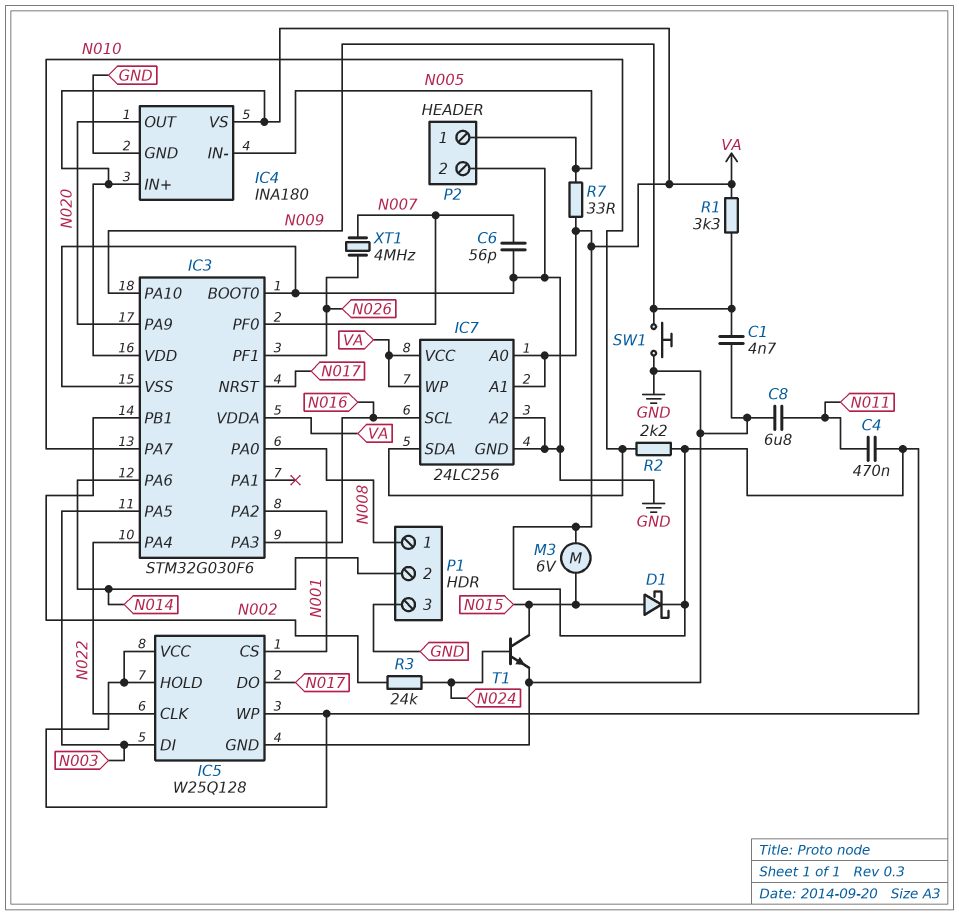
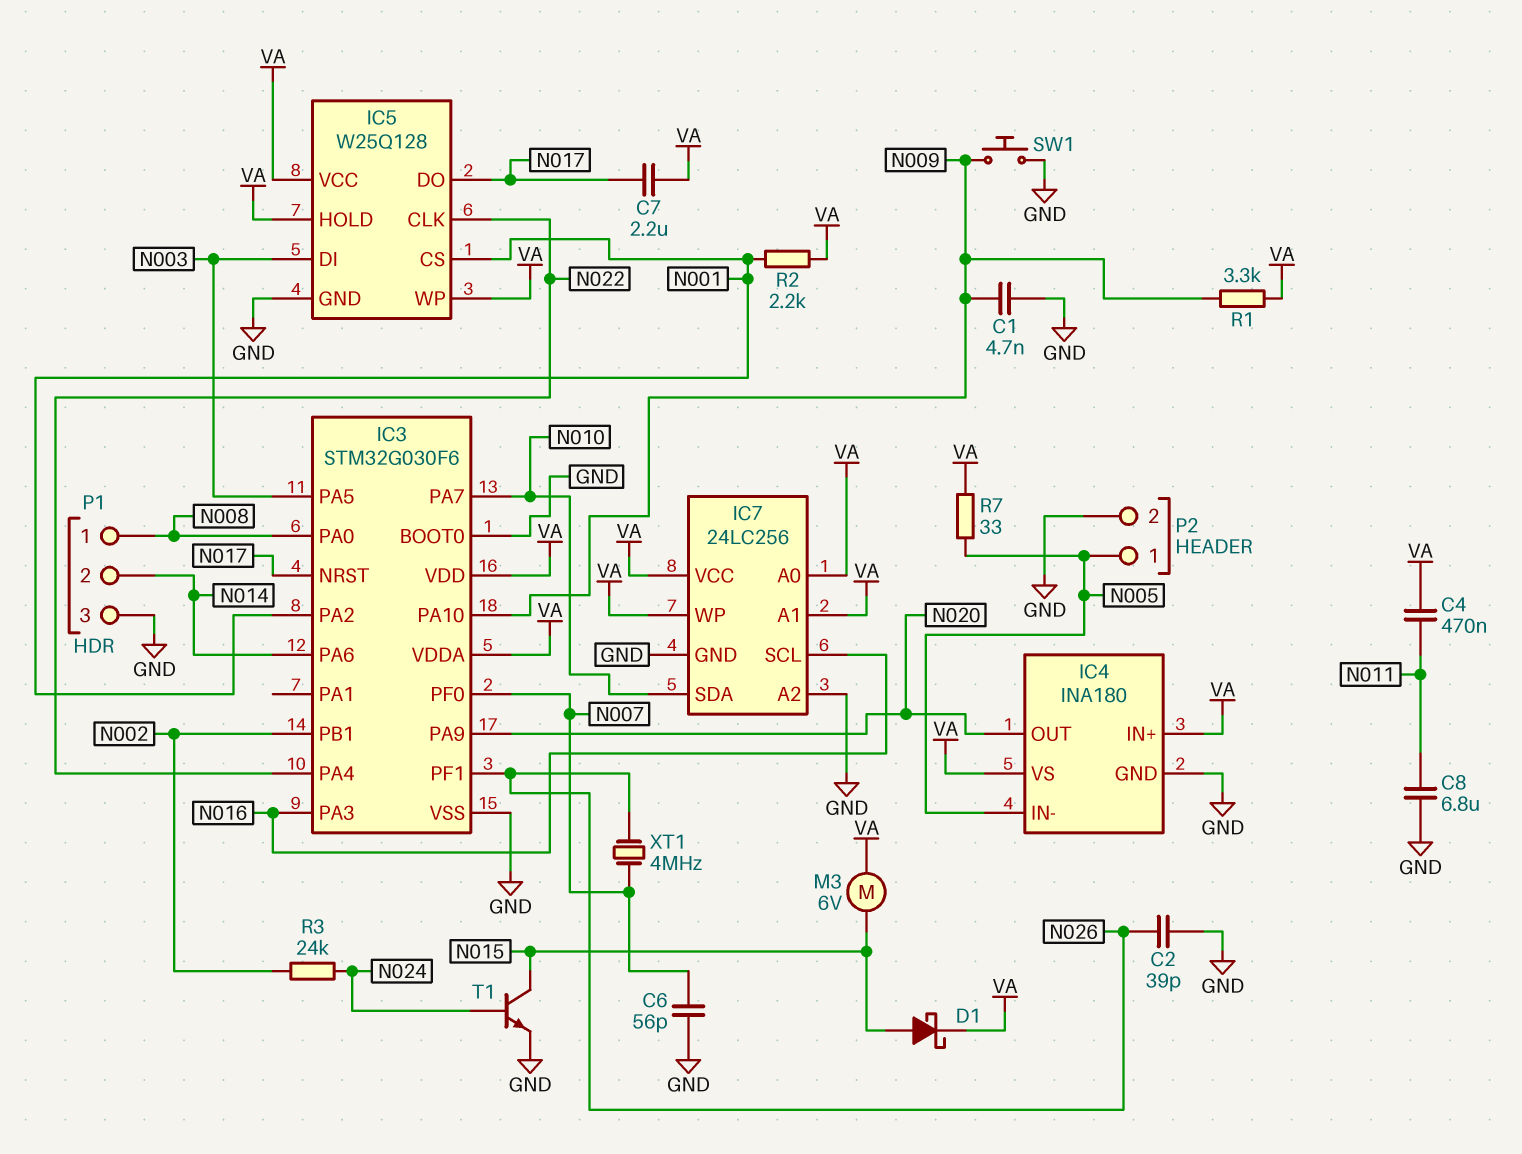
C2: none -> 39pF (GND, N026)
C7: none -> 2.2uF (N017, VA)
R2: 2.2k (N010, VA) -> 2.2k (N001, VA)

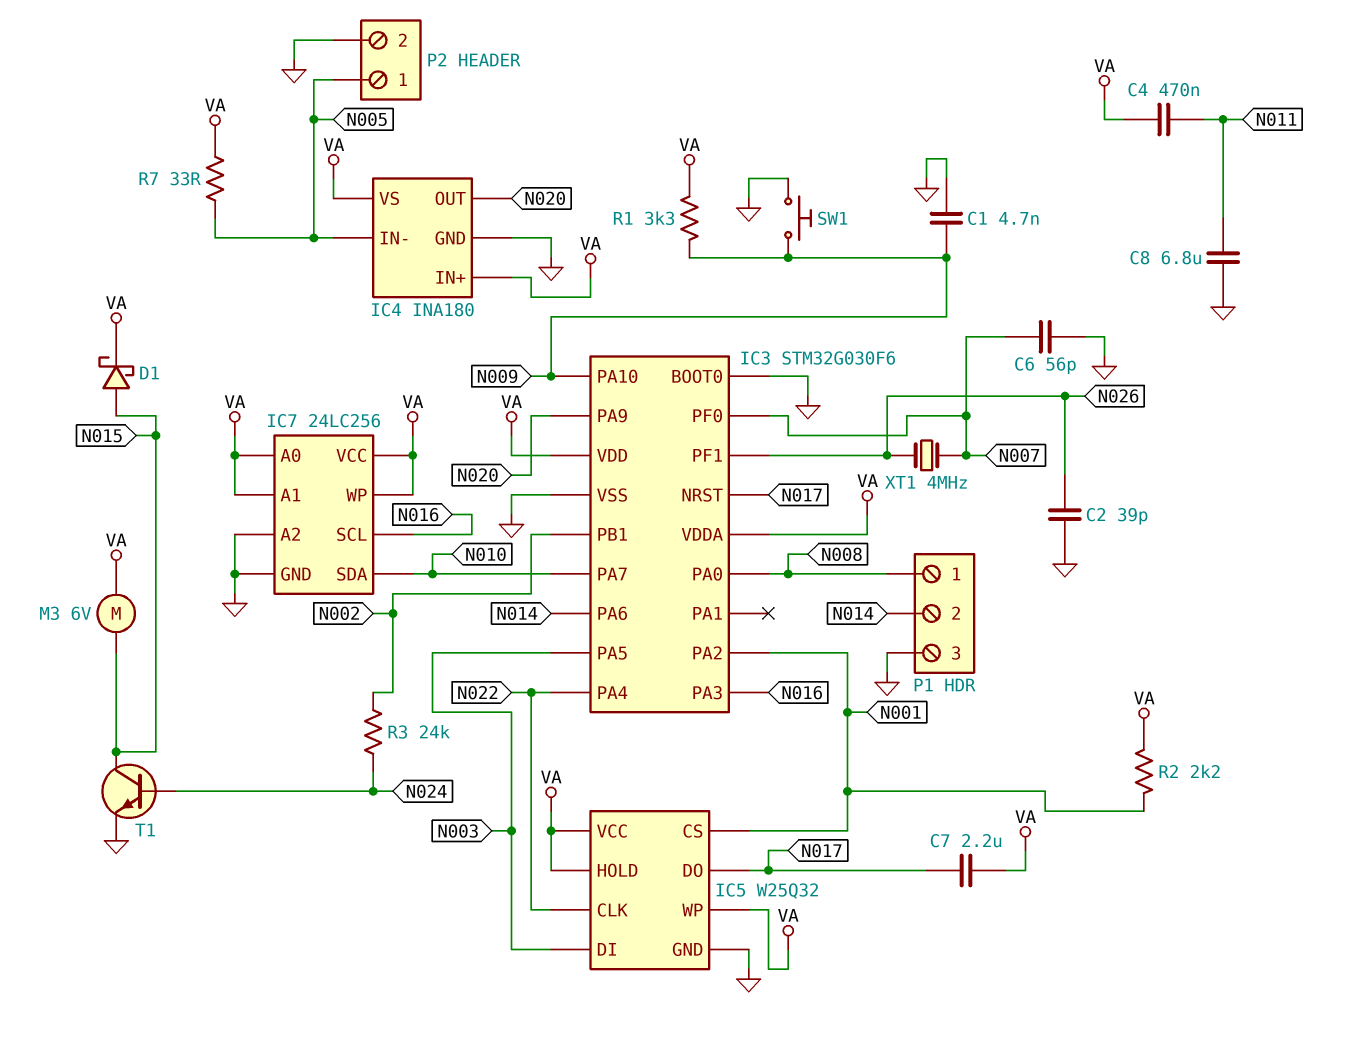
IC5: W25Q128 -> W25Q32

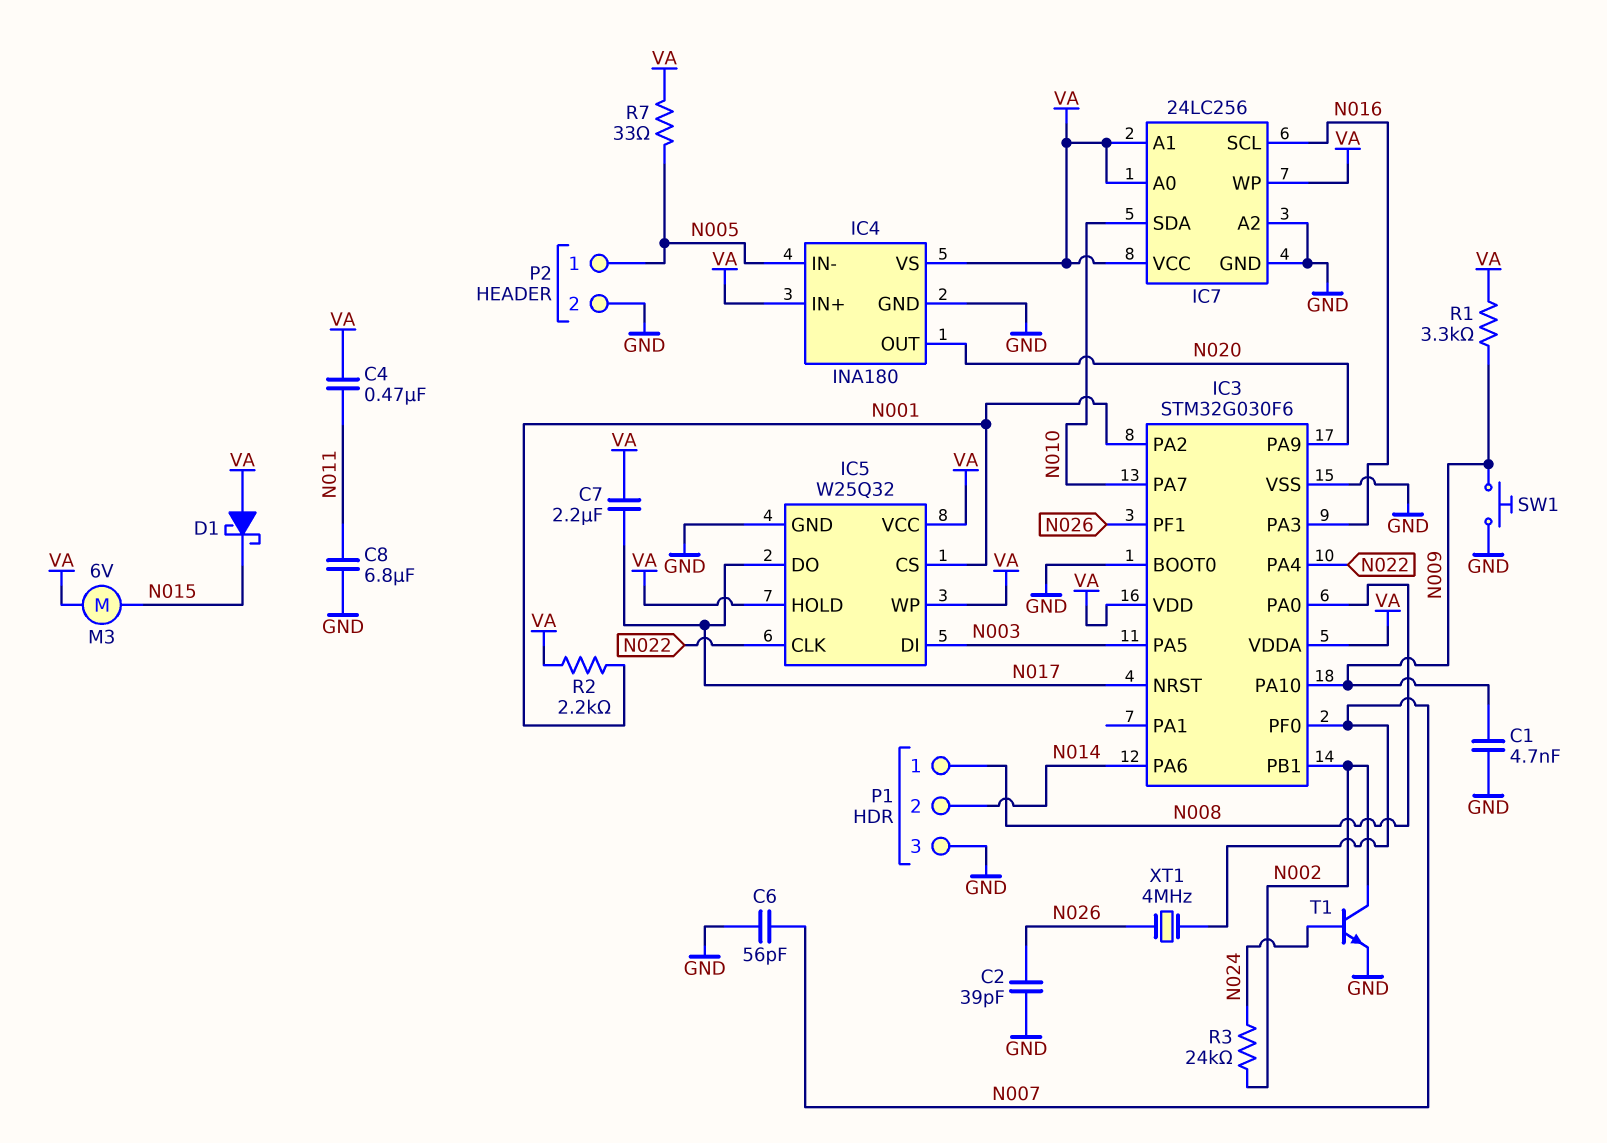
D1: schottky (A N015, K VA) -> schottky (A VA, K N015)
T1: NPN (B N024, C N015, E GND) -> NPN (B N024, C N002, E GND)

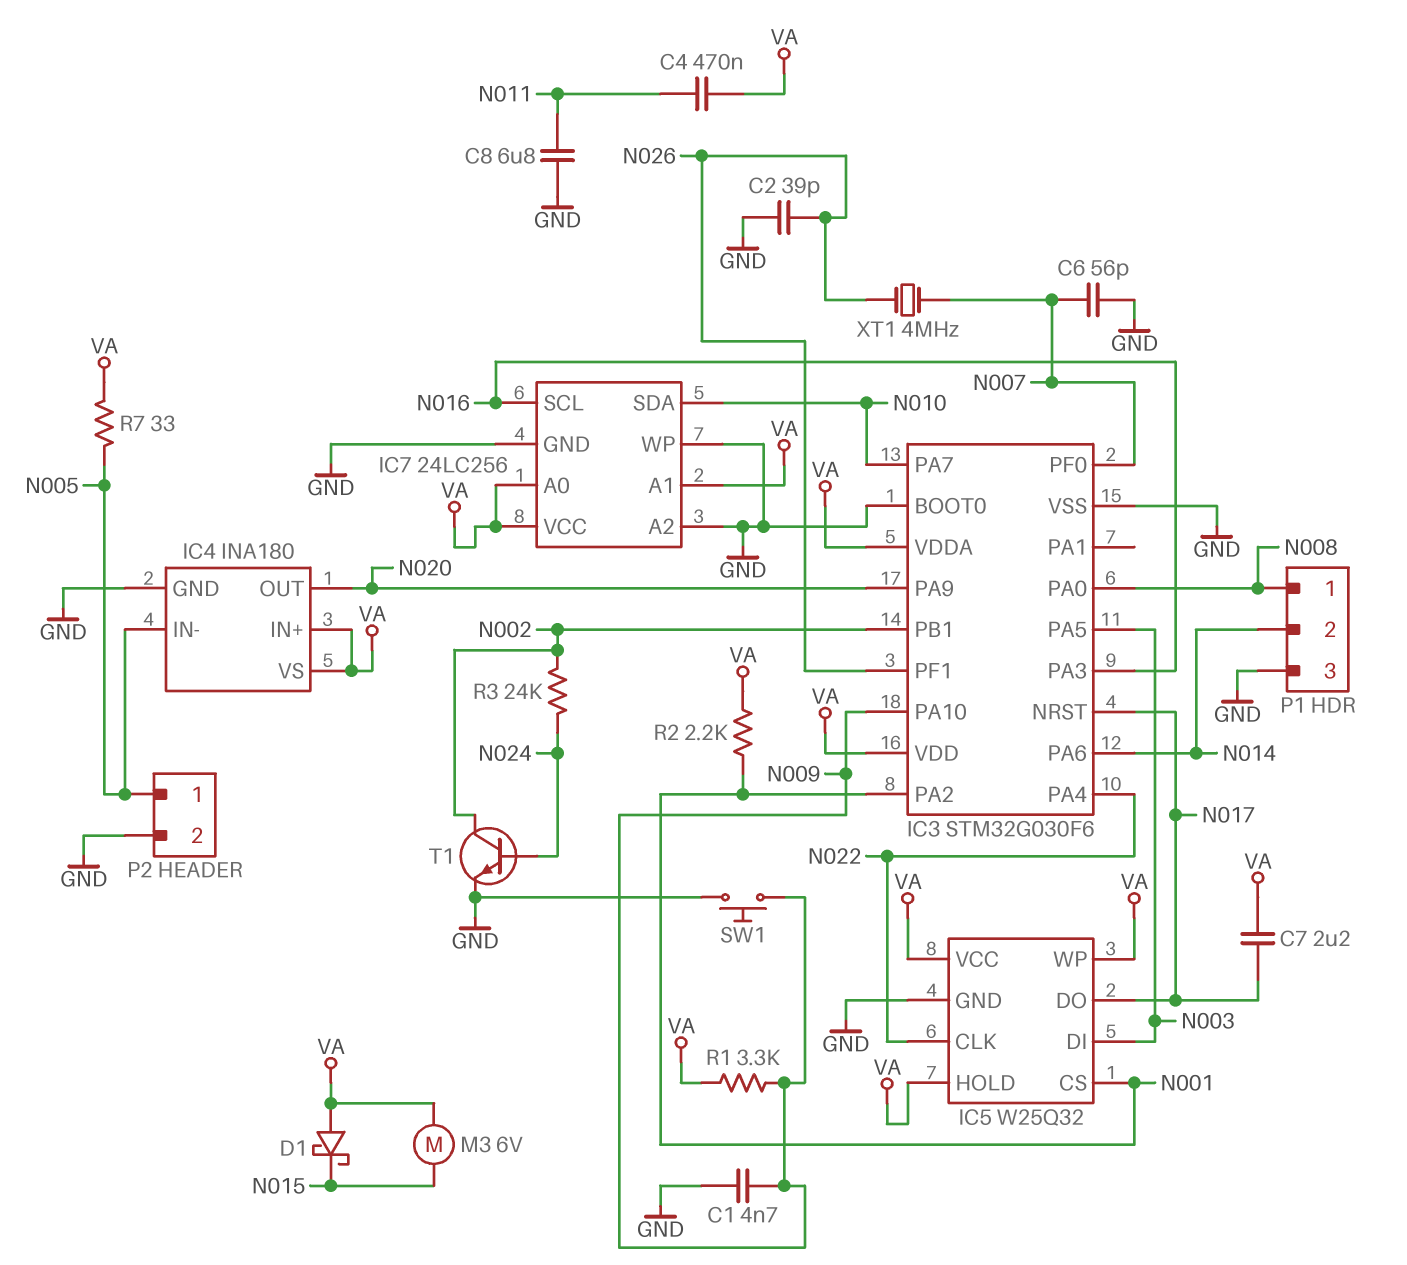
IC7 pin WP: VA -> GND

